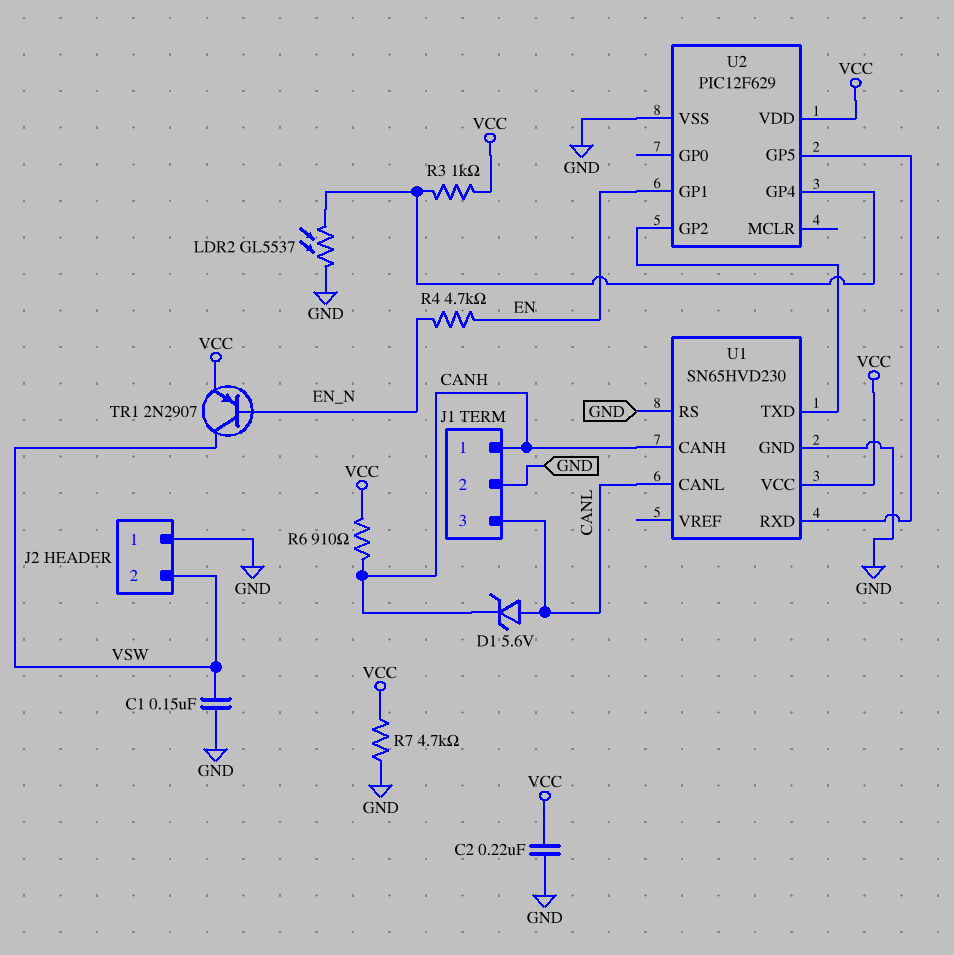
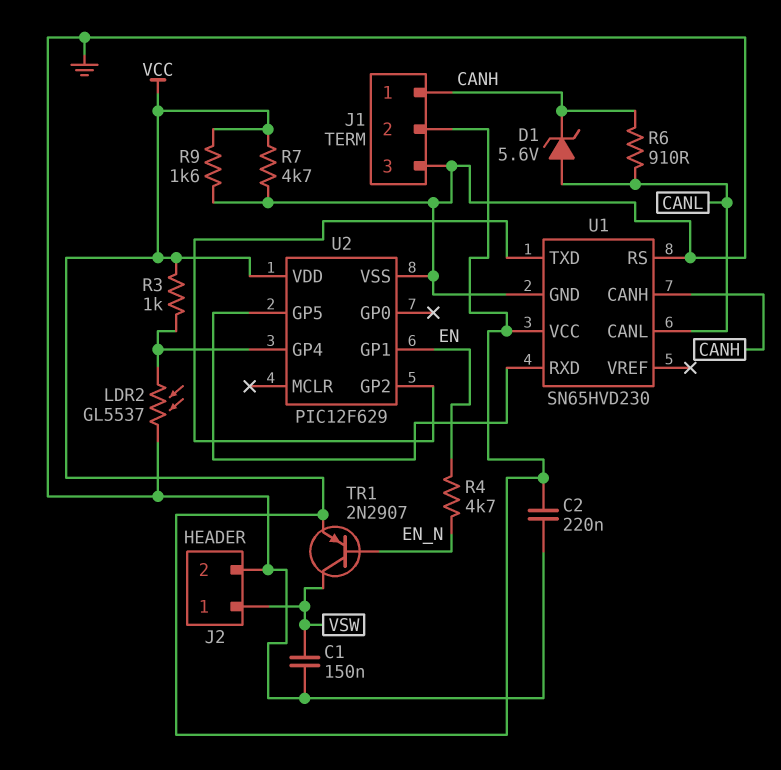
J1 pin 2: GND -> VCC
J1 pin 3: CANL -> GND
J2 pin 1: GND -> VSW
J2 pin 2: VSW -> GND
R6: 910 (CANH, VCC) -> 910 (CANH, CANL)
R9: none -> 1.6k (GND, VCC)

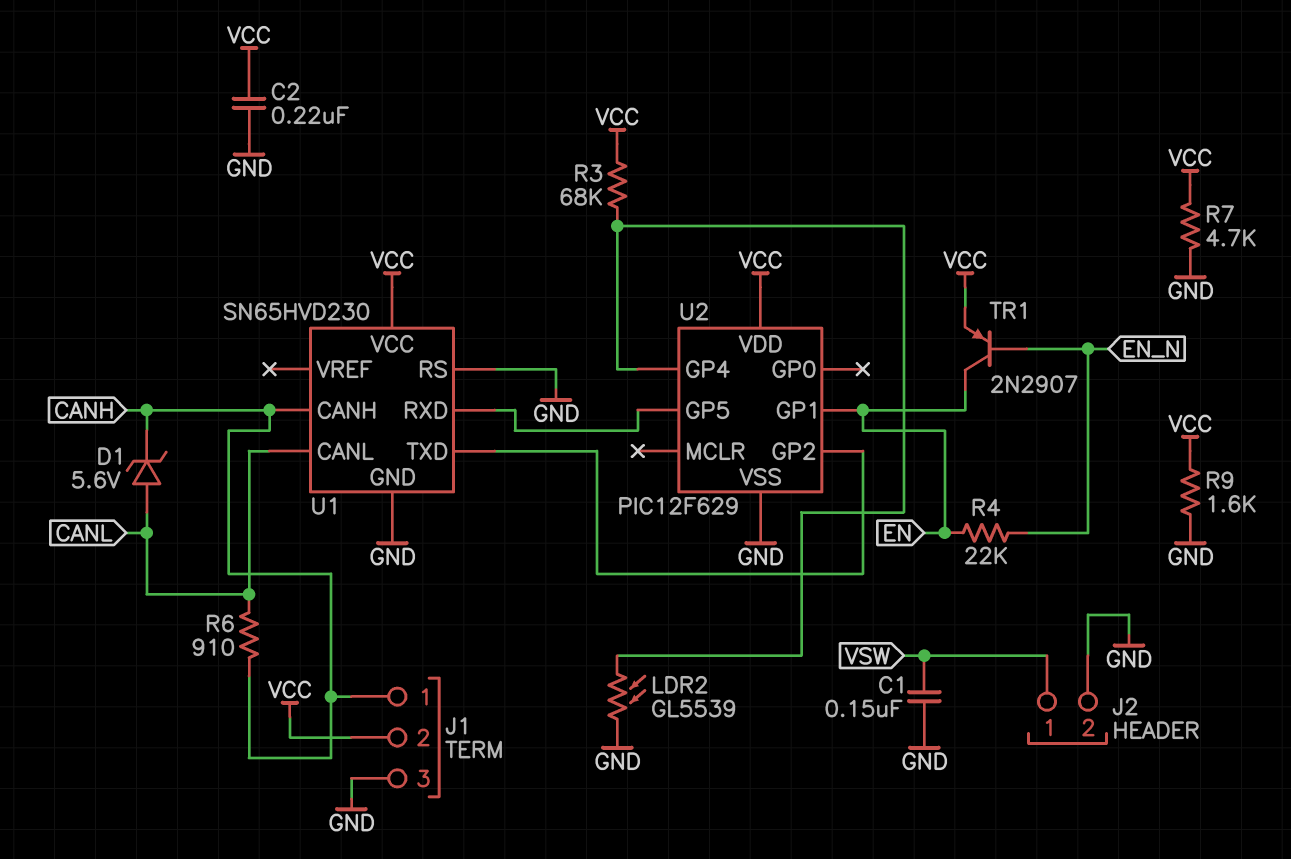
LDR2: GL5537 (GND, U2/GP4) -> GL5539 (GND, U2/GP4)
R3: 1k (U2/GP4, VCC) -> 68k (U2/GP4, VCC)
R4: 4.7k (EN, EN_N) -> 22k (EN, EN_N)
TR1: PNP 2N2907 (B EN_N, C VSW, E VCC) -> PNP 2N2907 (B EN_N, C EN, E VCC)

